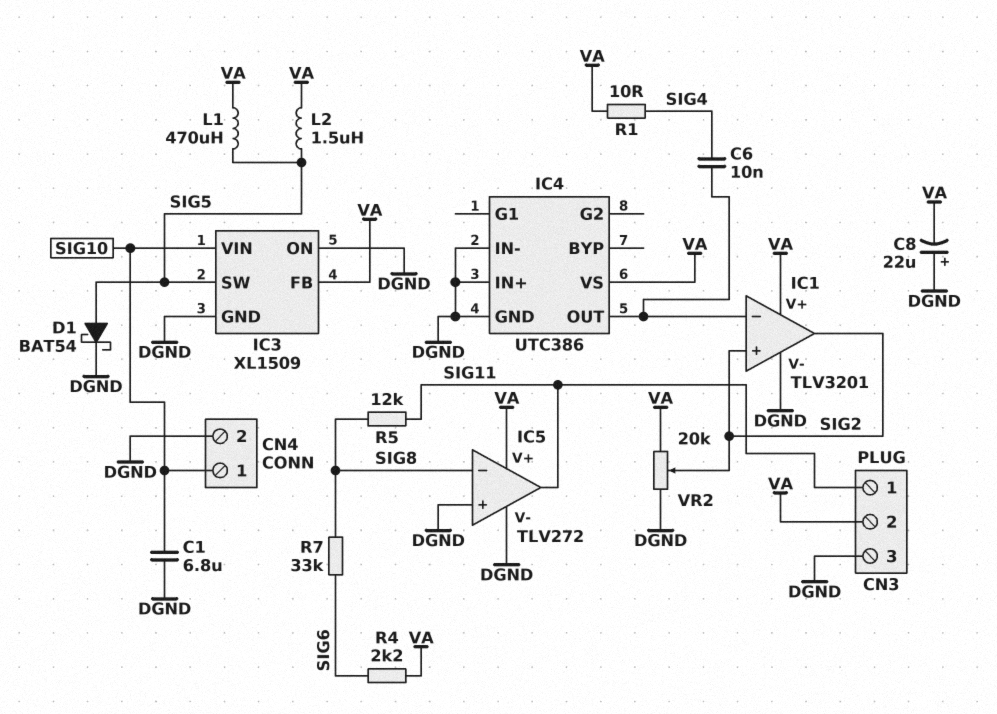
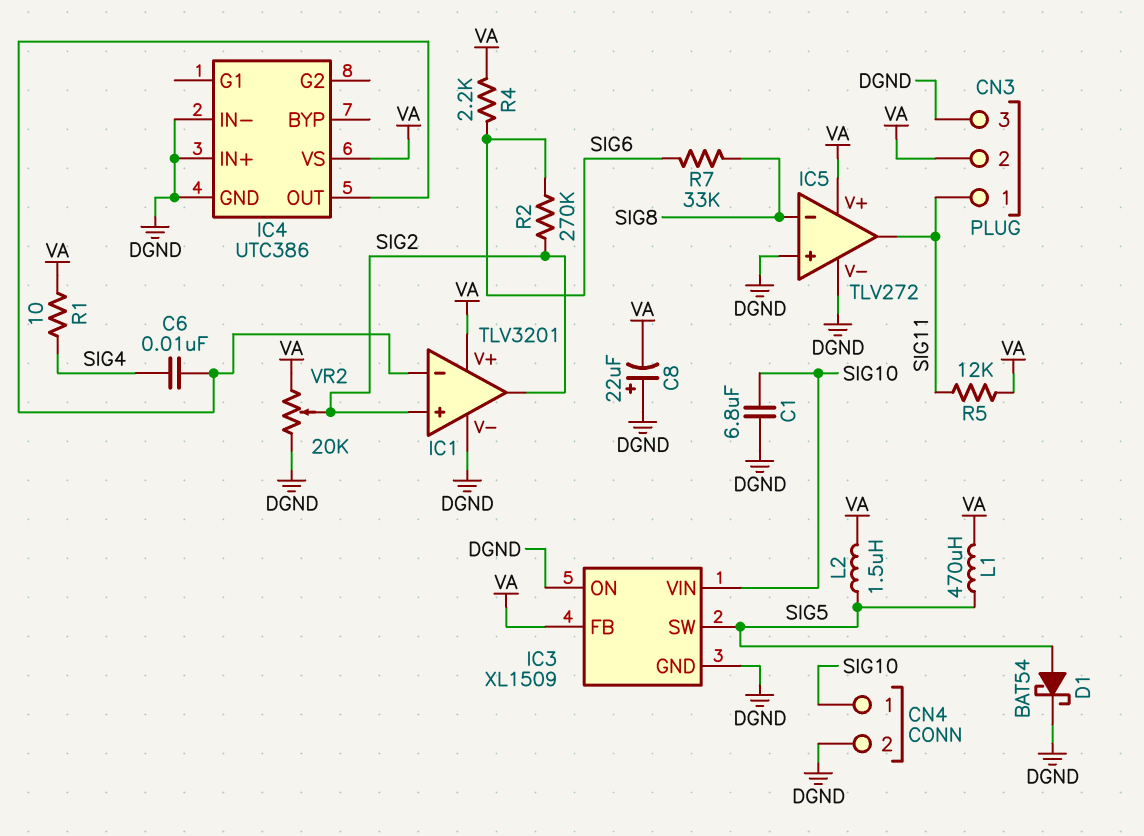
R2: none -> 270k (SIG2, SIG6)
R5: 12k (SIG8, SIG11) -> 12k (SIG11, VA)

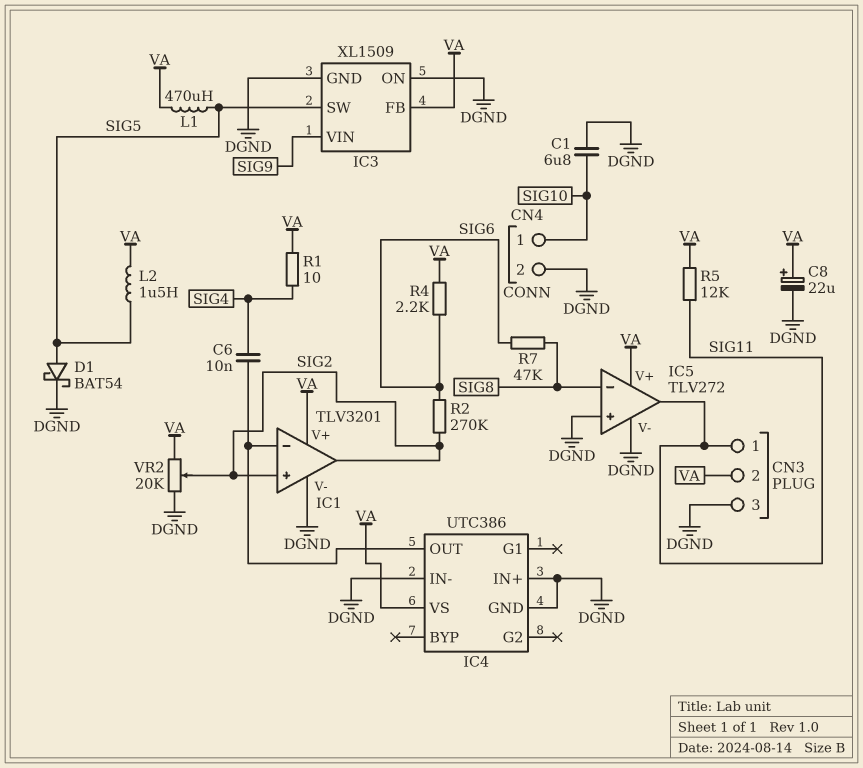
C8: 22uF (plus DGND, minus VA) -> 22uF (plus VA, minus DGND)
IC3 pin VIN: SIG10 -> SIG9
R7: 33k (SIG6, SIG8) -> 47k (SIG6, SIG8)

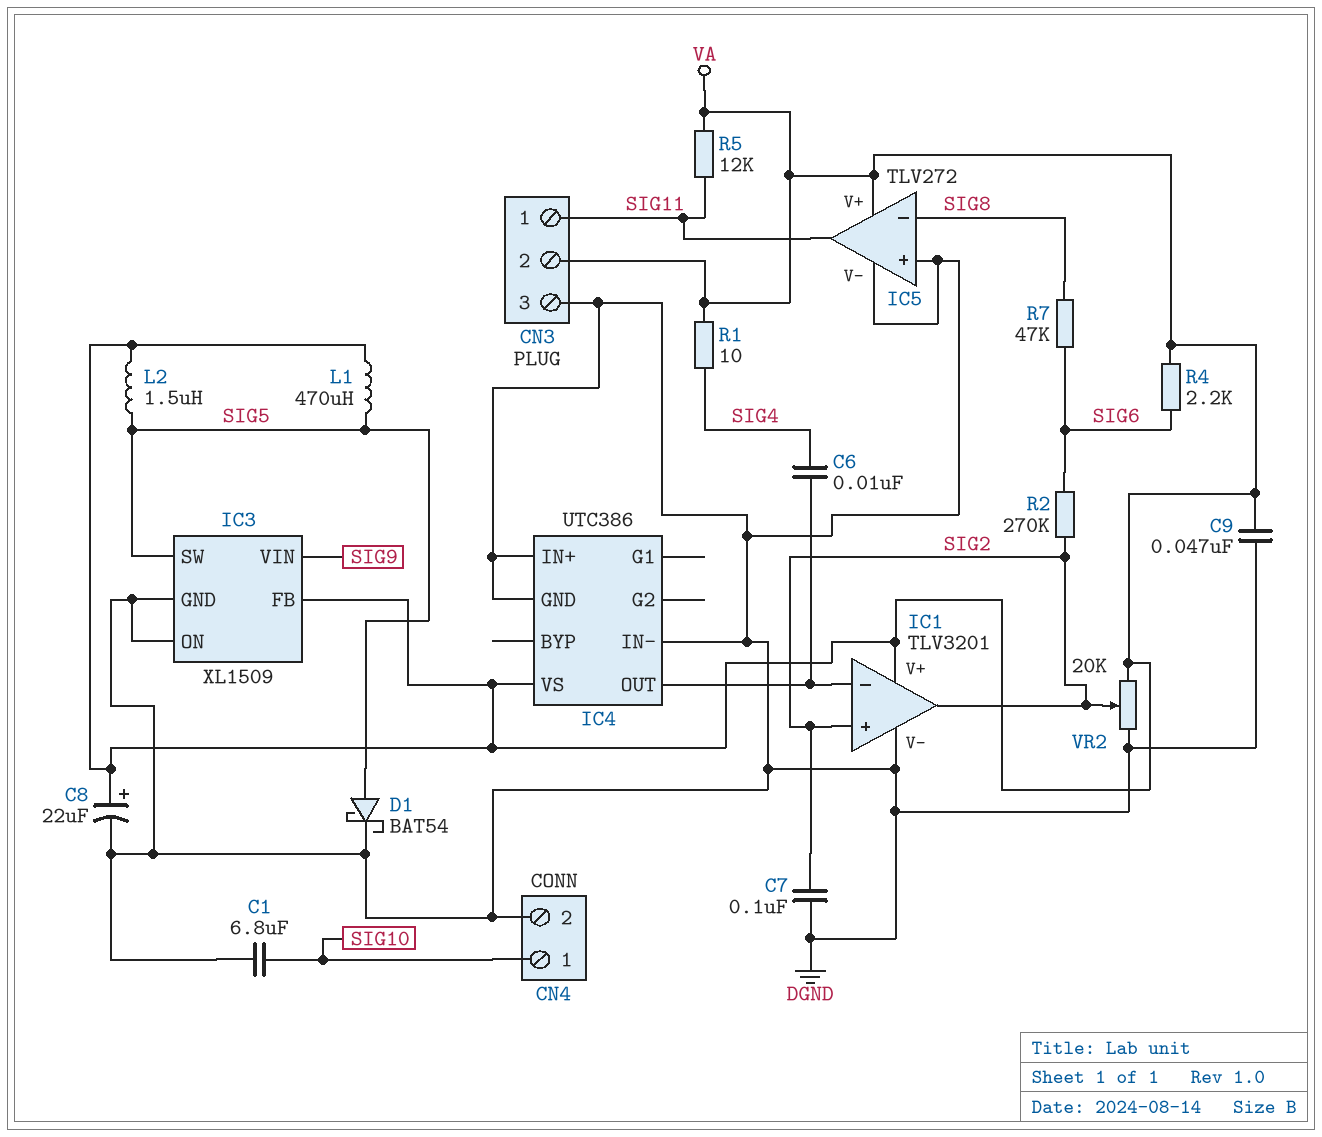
C7: none -> 100nF (DGND, SIG2)
C9: none -> 47nF (DGND, VA)

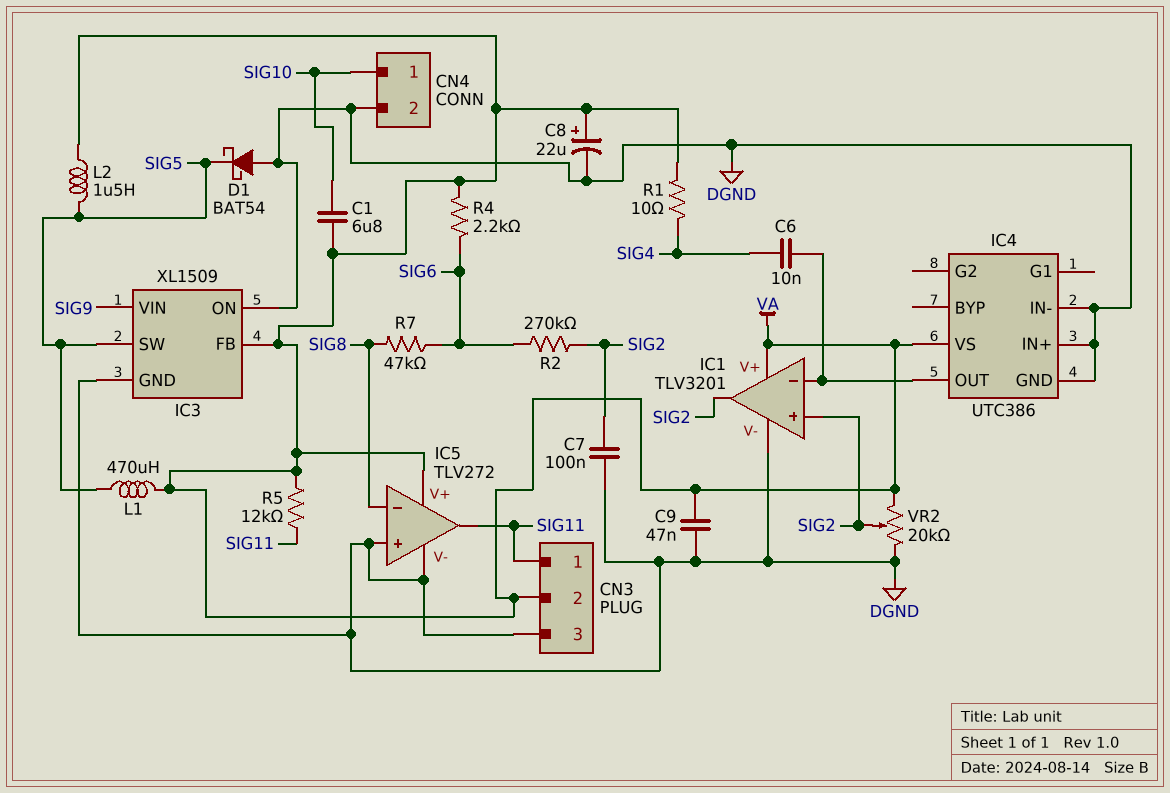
C1: 6.8uF (DGND, SIG10) -> 6.8uF (SIG10, VA)
D1: schottky BAT54 (A SIG5, K DGND) -> schottky BAT54 (A DGND, K SIG5)

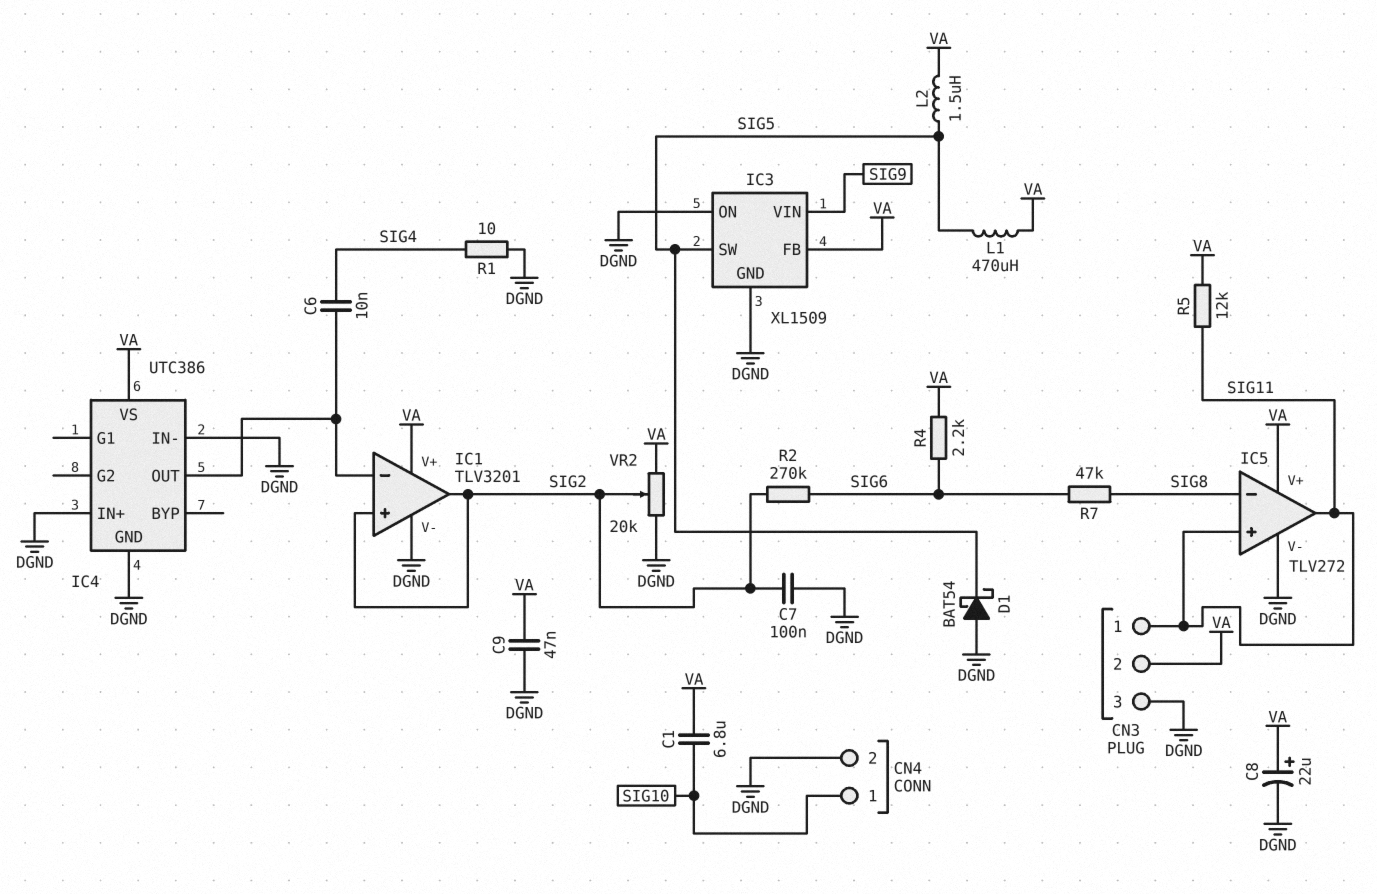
IC5 pin in+: DGND -> SIG11
R1: 10 (SIG4, VA) -> 10 (DGND, SIG4)

